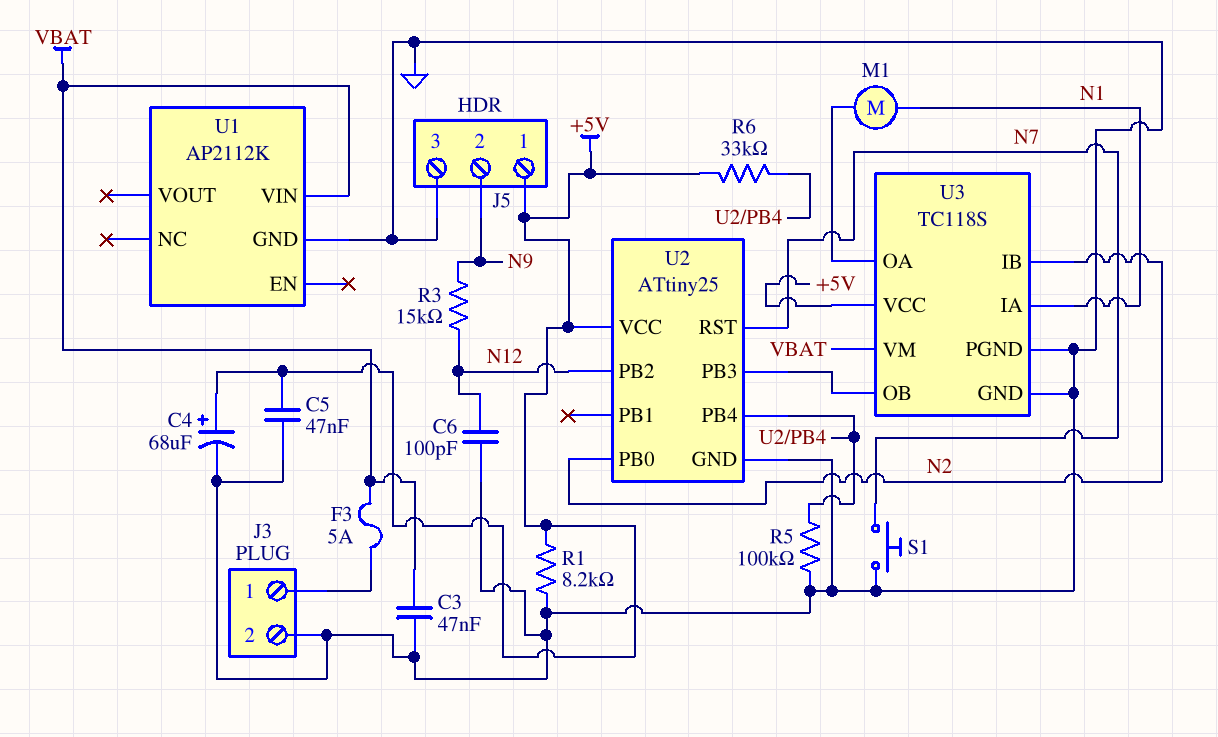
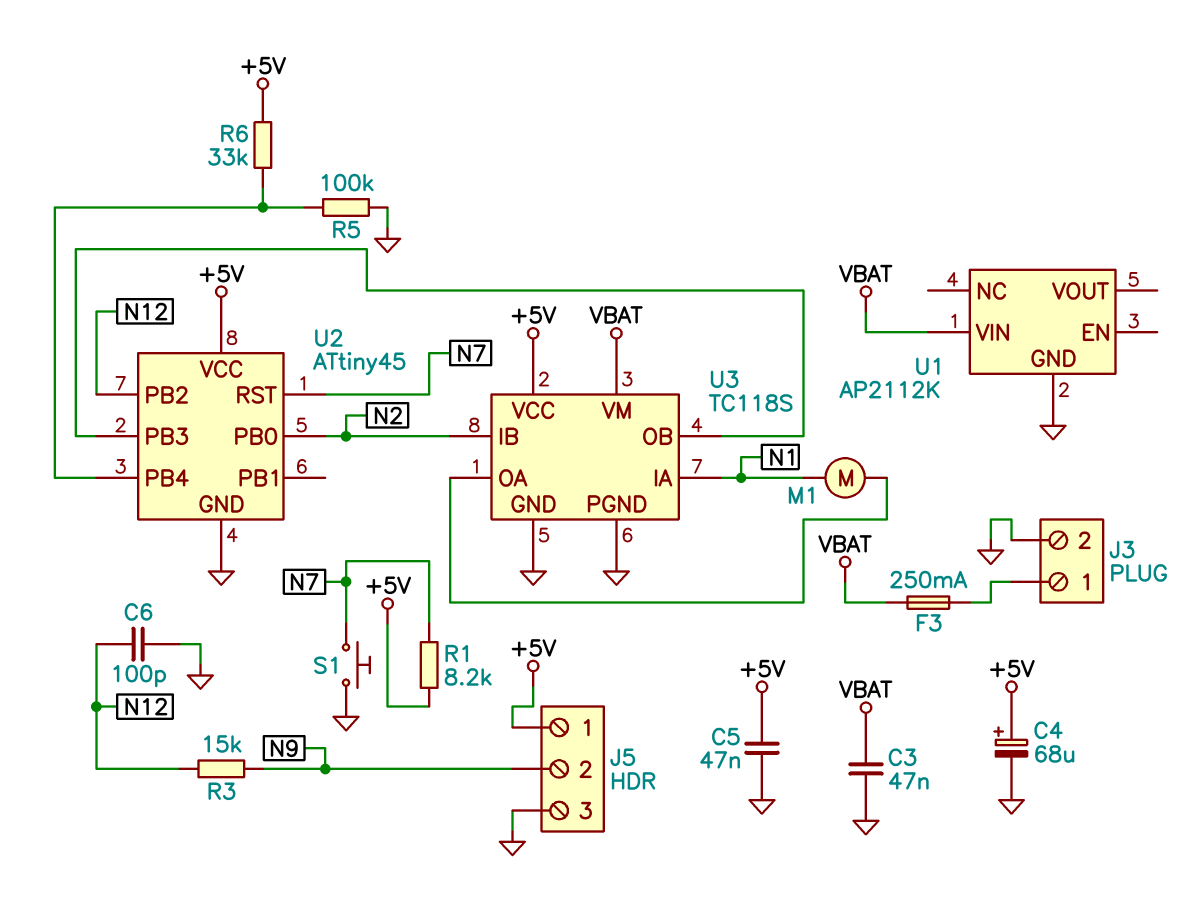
F3: 5A (J3/1, VBAT) -> 250mA (J3/1, VBAT)
R1: 8.2k (+5V, GND) -> 8.2k (+5V, N7)
U2: ATtiny25 -> ATtiny45

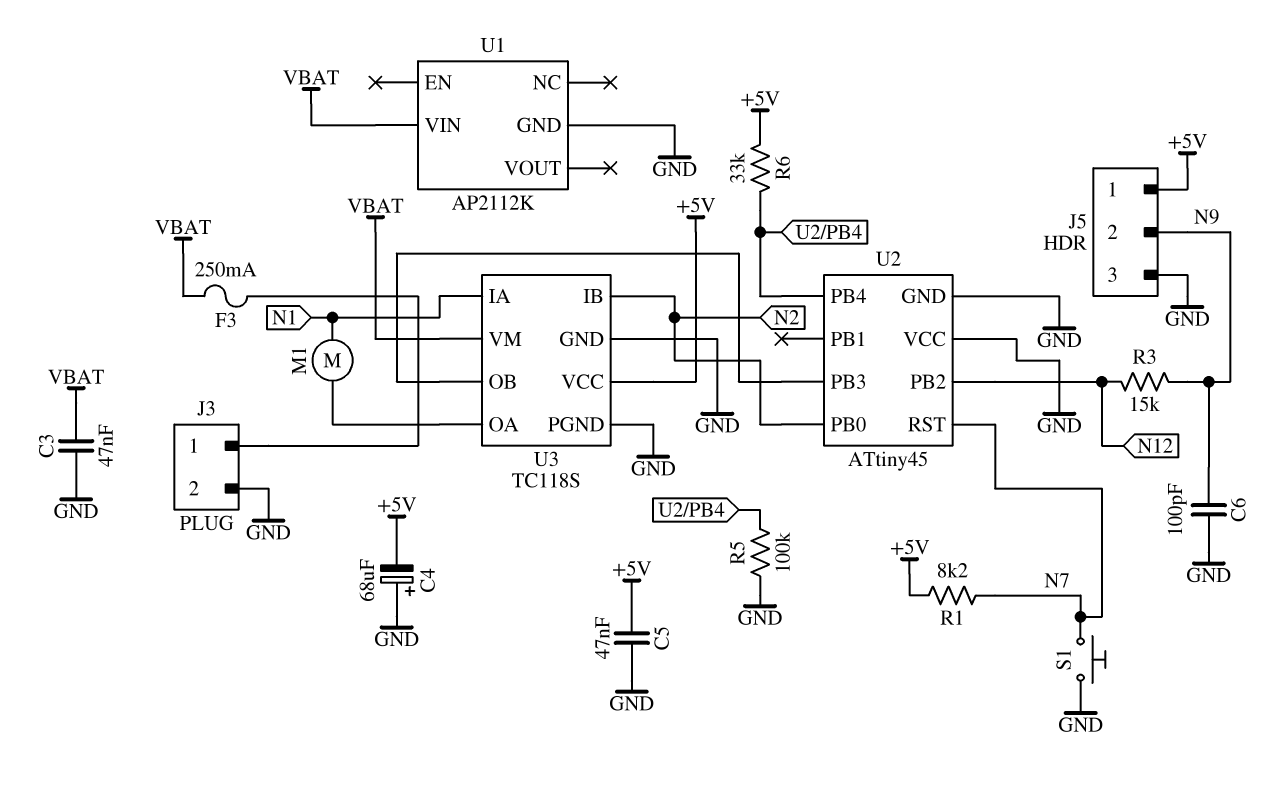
C4: 68uF (plus +5V, minus GND) -> 68uF (plus GND, minus +5V)
C6: 100pF (GND, N12) -> 100pF (GND, N9)
U2 pin VCC: +5V -> GND

